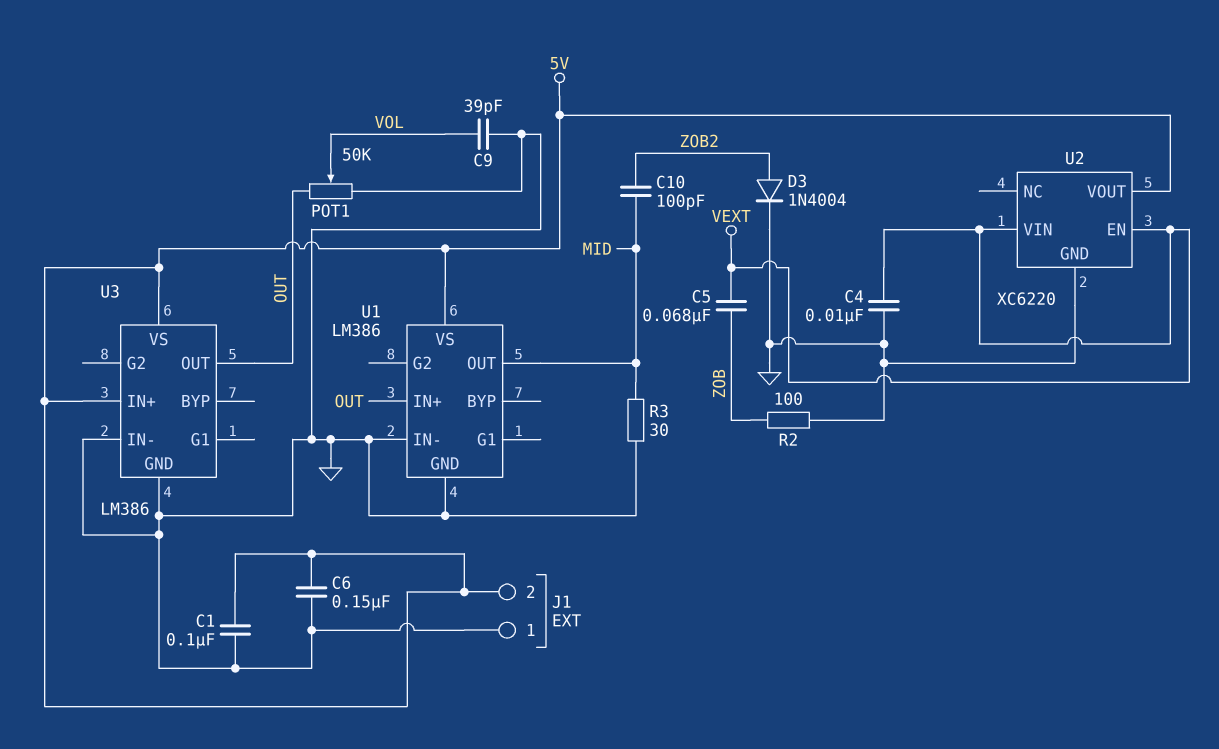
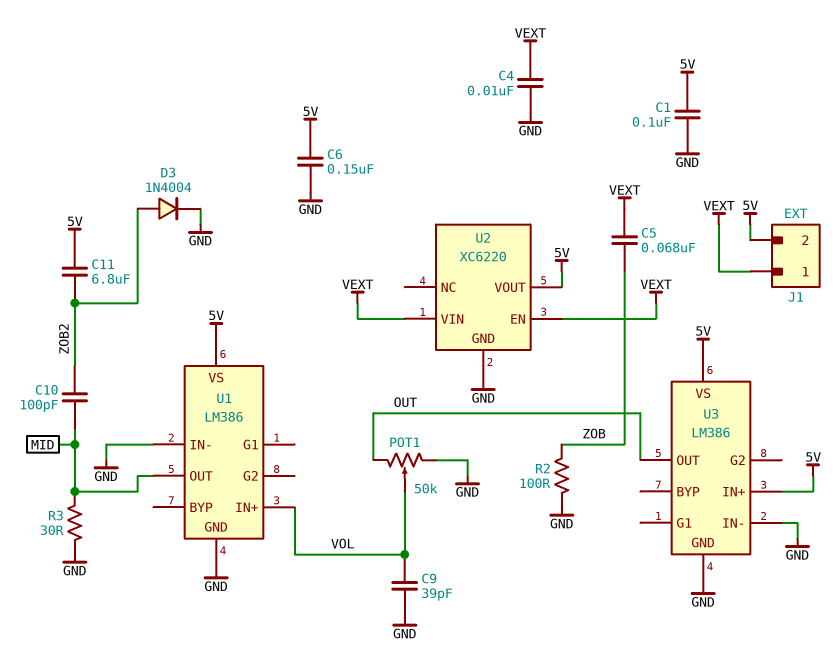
C11: none -> 6.8uF (5V, ZOB2)
J1 pin 1: GND -> VEXT
U1 pin IN+: OUT -> VOL

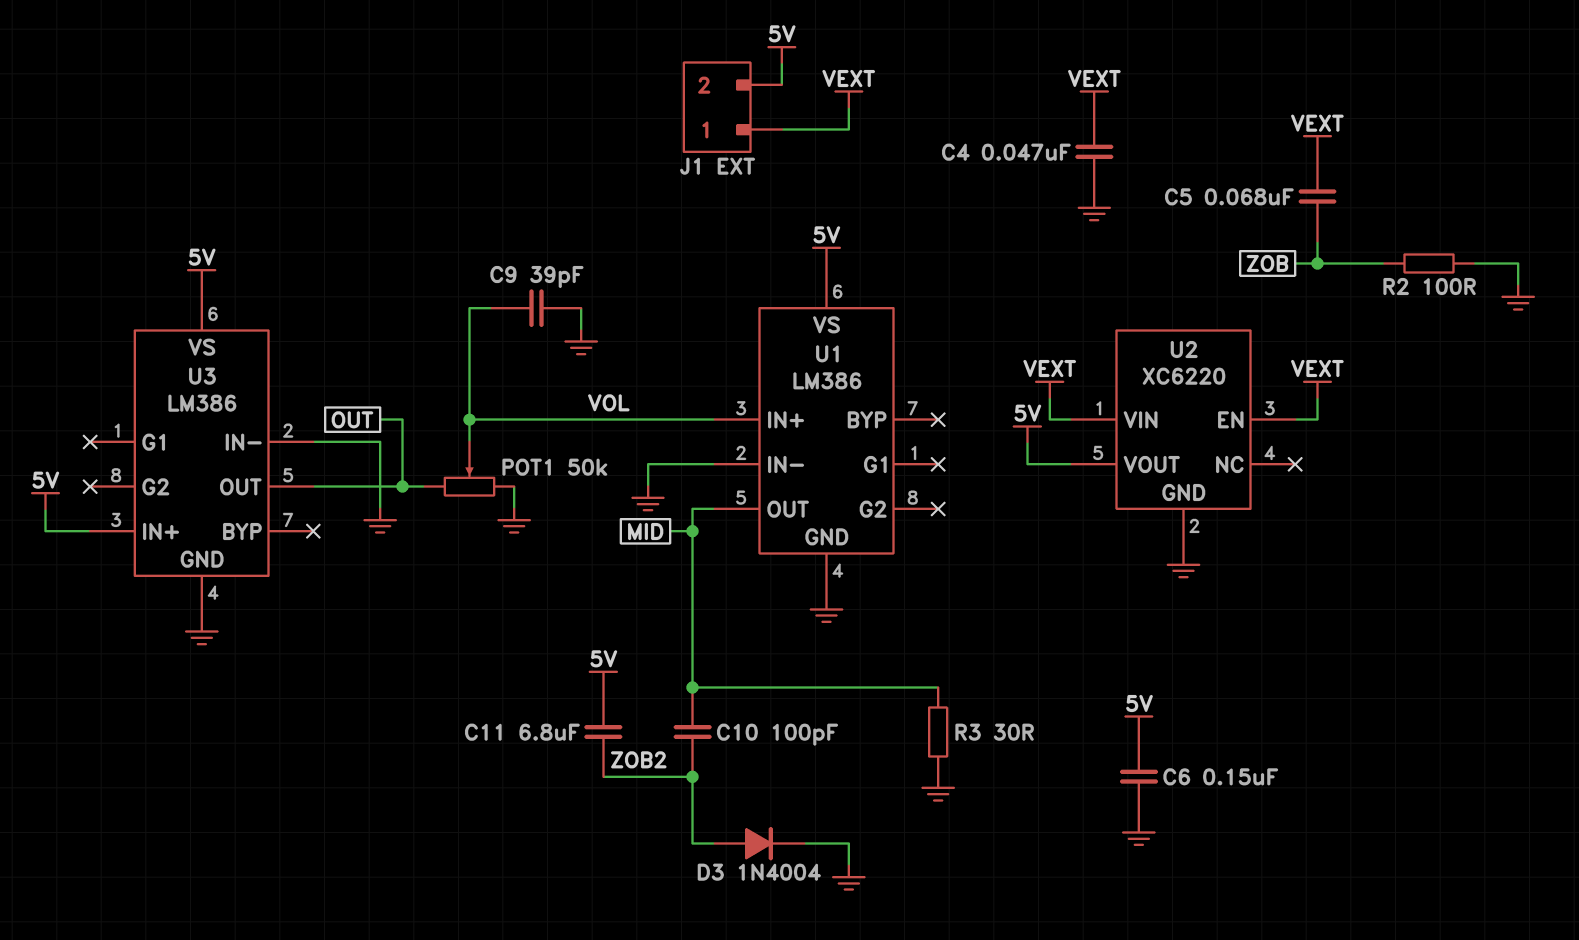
C1: 100nF (5V, GND) -> none
C4: 10nF (GND, VEXT) -> 47nF (GND, VEXT)

